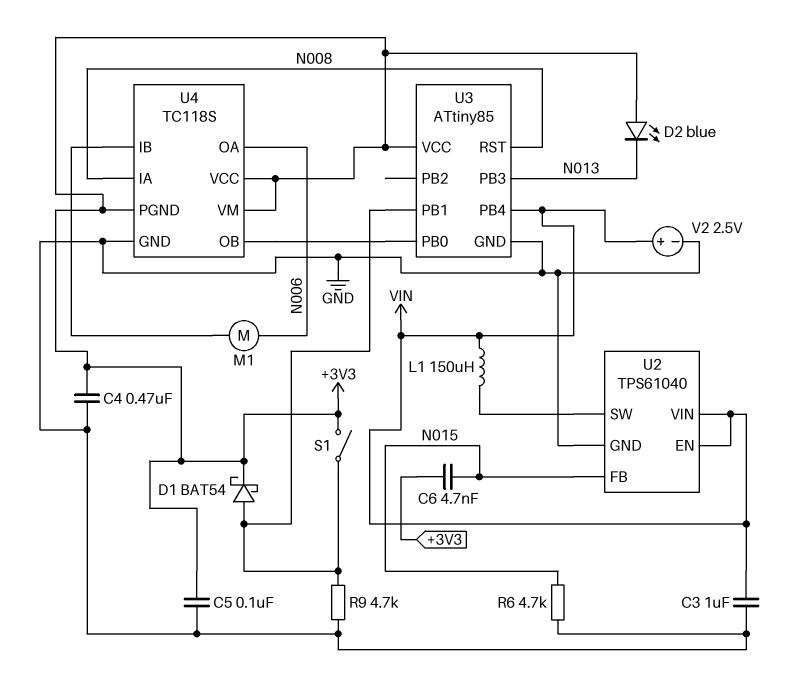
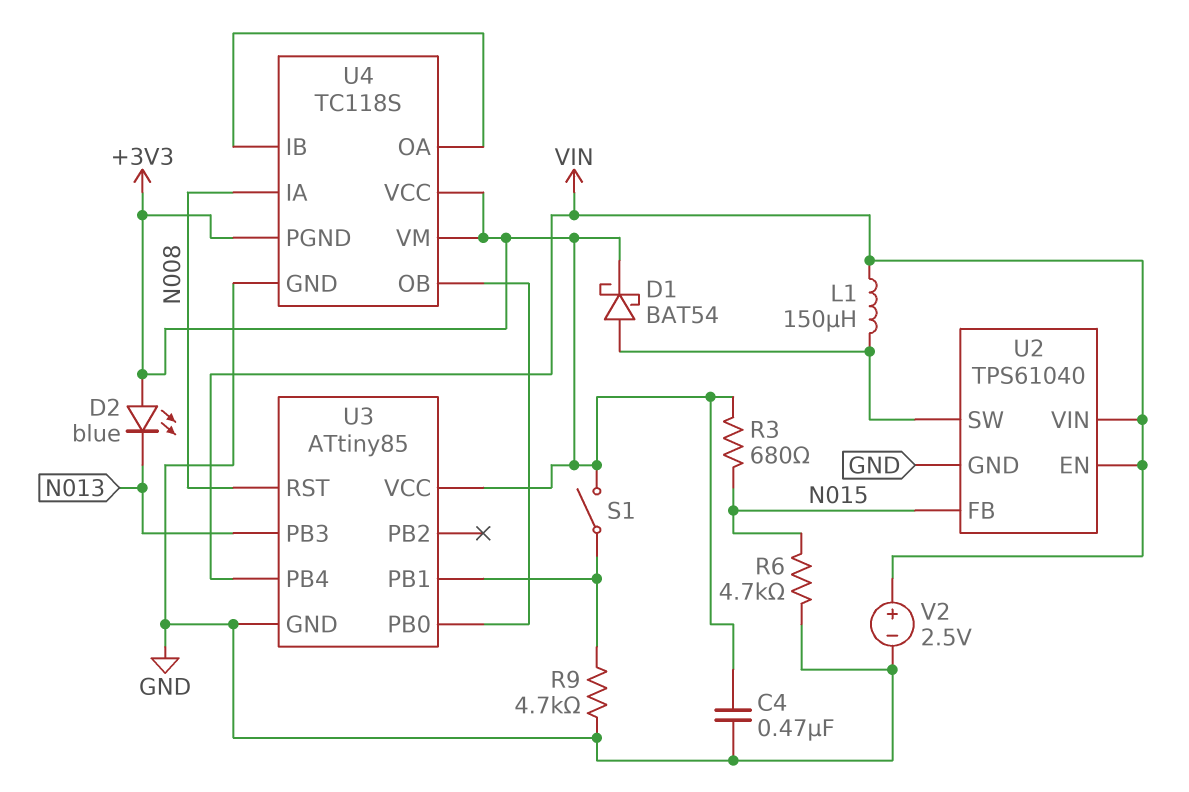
C3: 1uF (GND, VIN) -> none
C5: 100nF (+3V3, GND) -> none
C6: 4.7nF (+3V3, N015) -> none
D1: schottky BAT54 (A U3/PB1, K +3V3) -> schottky BAT54 (A U2/SW, K +3V3)
M1: motor (N006, U4/IB) -> none
R3: none -> 680 (+3V3, N015)
U4 pin OA: N006 -> U4/IB

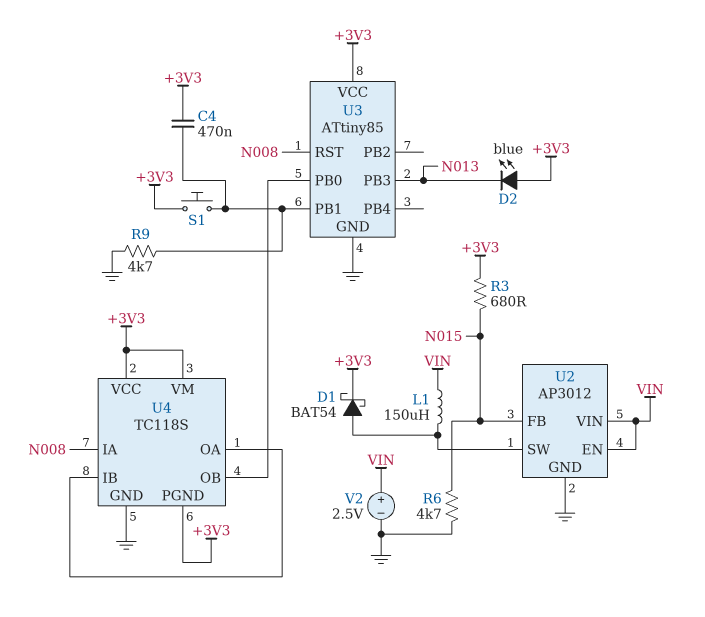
C4: 470nF (+3V3, GND) -> 470nF (+3V3, U3/PB1)
S1: switch (+3V3, U3/PB1) -> button (+3V3, U3/PB1)
U2: TPS61040 -> AP3012
U3 pin PB4: VIN -> none

